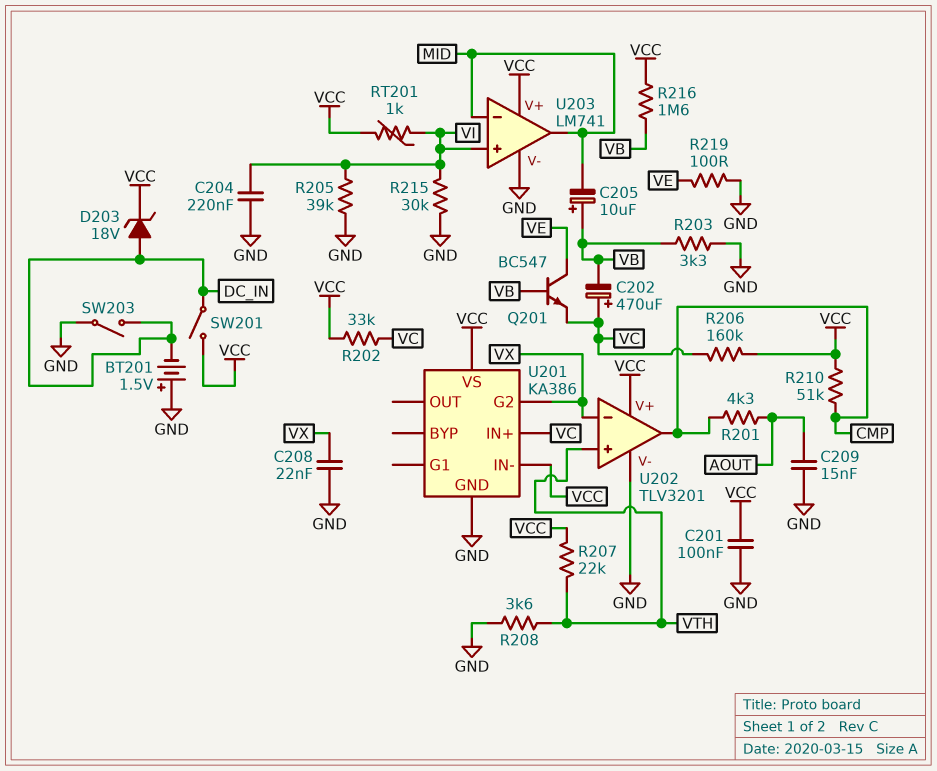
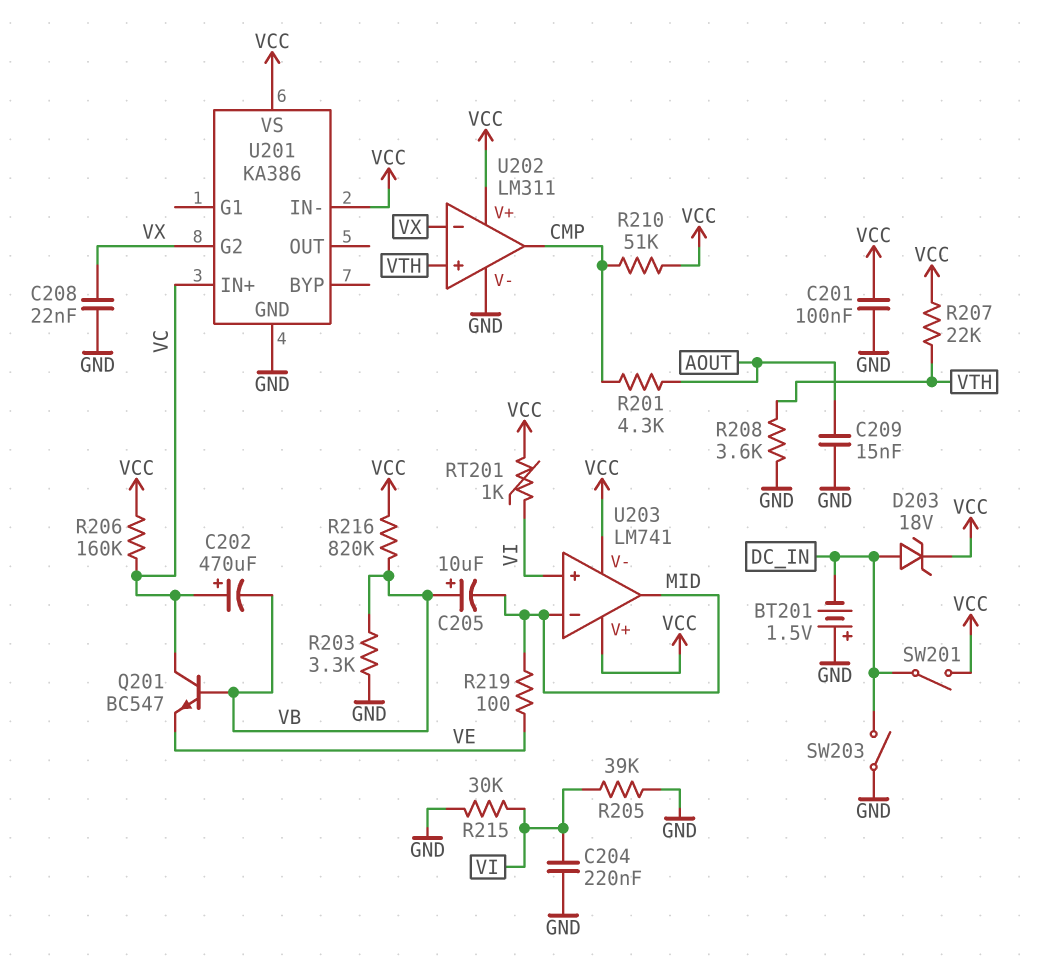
Q201: NPN BC547 (B VB, C VE, E VC) -> NPN BC547 (B VB, C VC, E VE)
R202: 33k (VC, VCC) -> none
R216: 1.6M (VB, VCC) -> 820k (VB, VCC)
R219: 100 (GND, VE) -> 100 (MID, VE)
U202: TLV3201 -> LM311
U203 pin V-: GND -> VCC

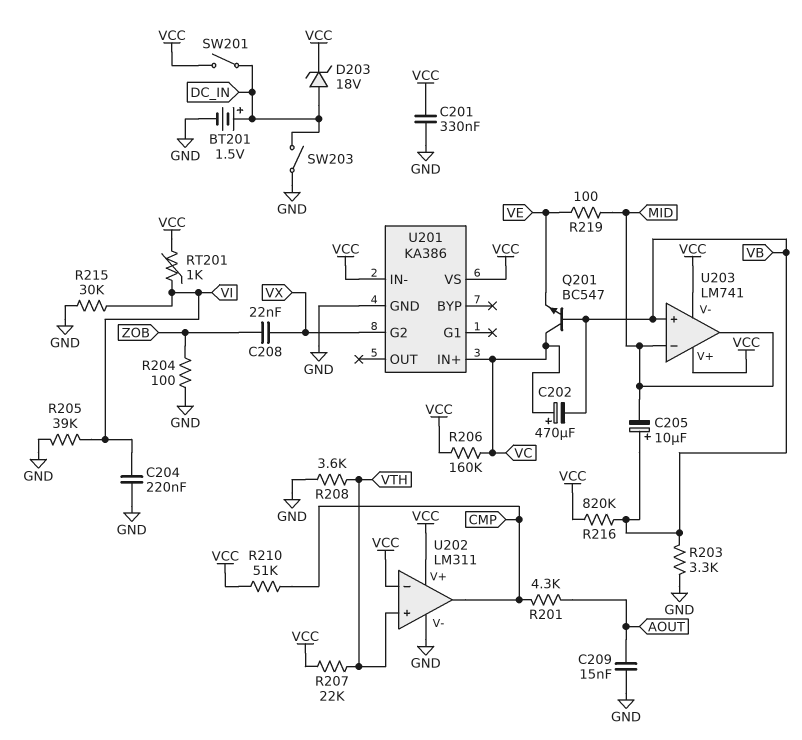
BT201: 1.5V (plus GND, minus DC_IN) -> 1.5V (plus DC_IN, minus GND)
C201: 100nF (GND, VCC) -> 330nF (GND, VCC)
C208: 22nF (GND, VX) -> 22nF (VX, ZOB)
R204: none -> 100 (GND, ZOB)
U202 pin in-: VX -> VCC
U203 pin in+: VI -> VB

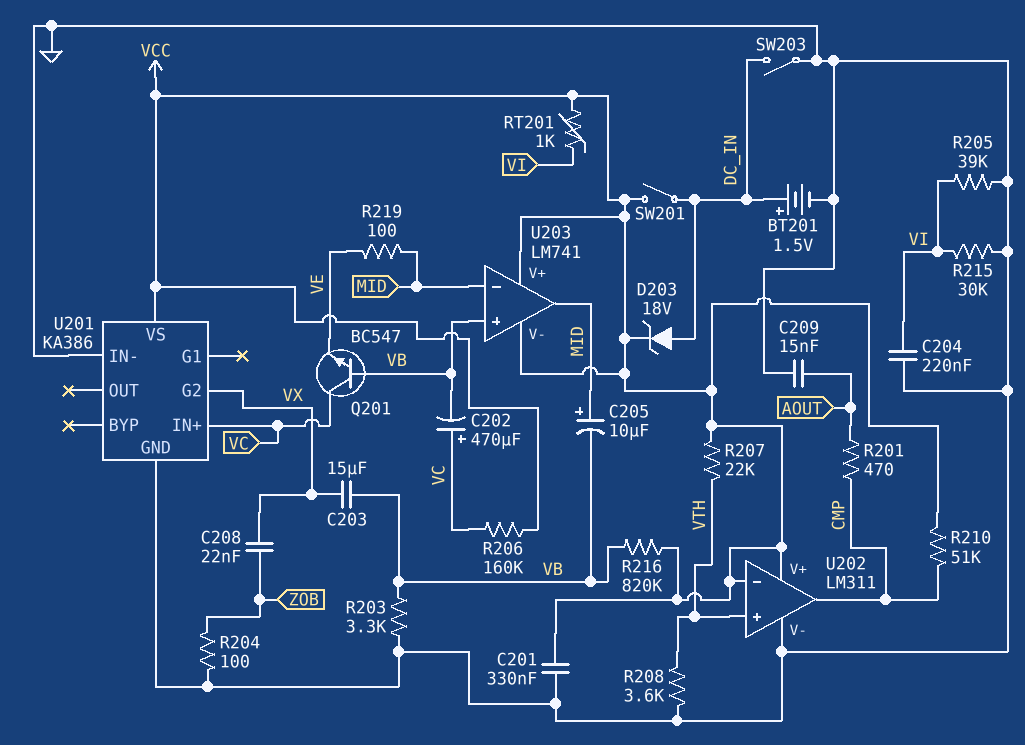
C203: none -> 15uF (VB, VX)
C205: 10uF (plus VB, minus MID) -> 10uF (plus MID, minus VB)
R201: 4.3k (AOUT, CMP) -> 470 (AOUT, CMP)
U201 pin IN-: VCC -> GND

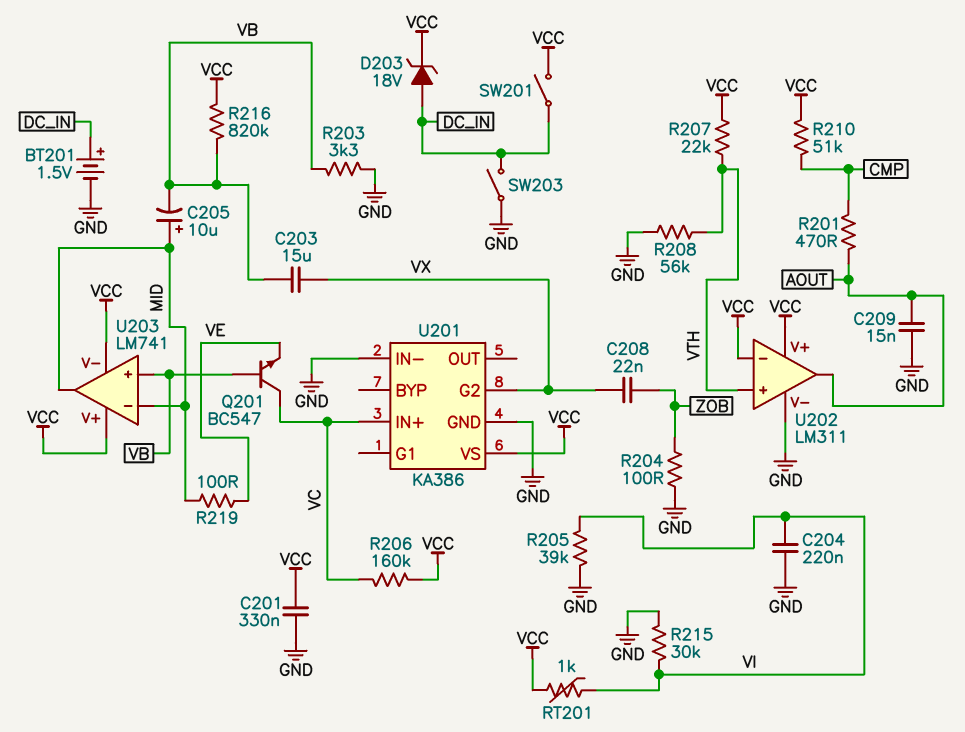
C202: 470uF (plus VC, minus VB) -> none
R208: 3.6k (GND, VTH) -> 56k (GND, VTH)
U202 pin out: CMP -> AOUT

